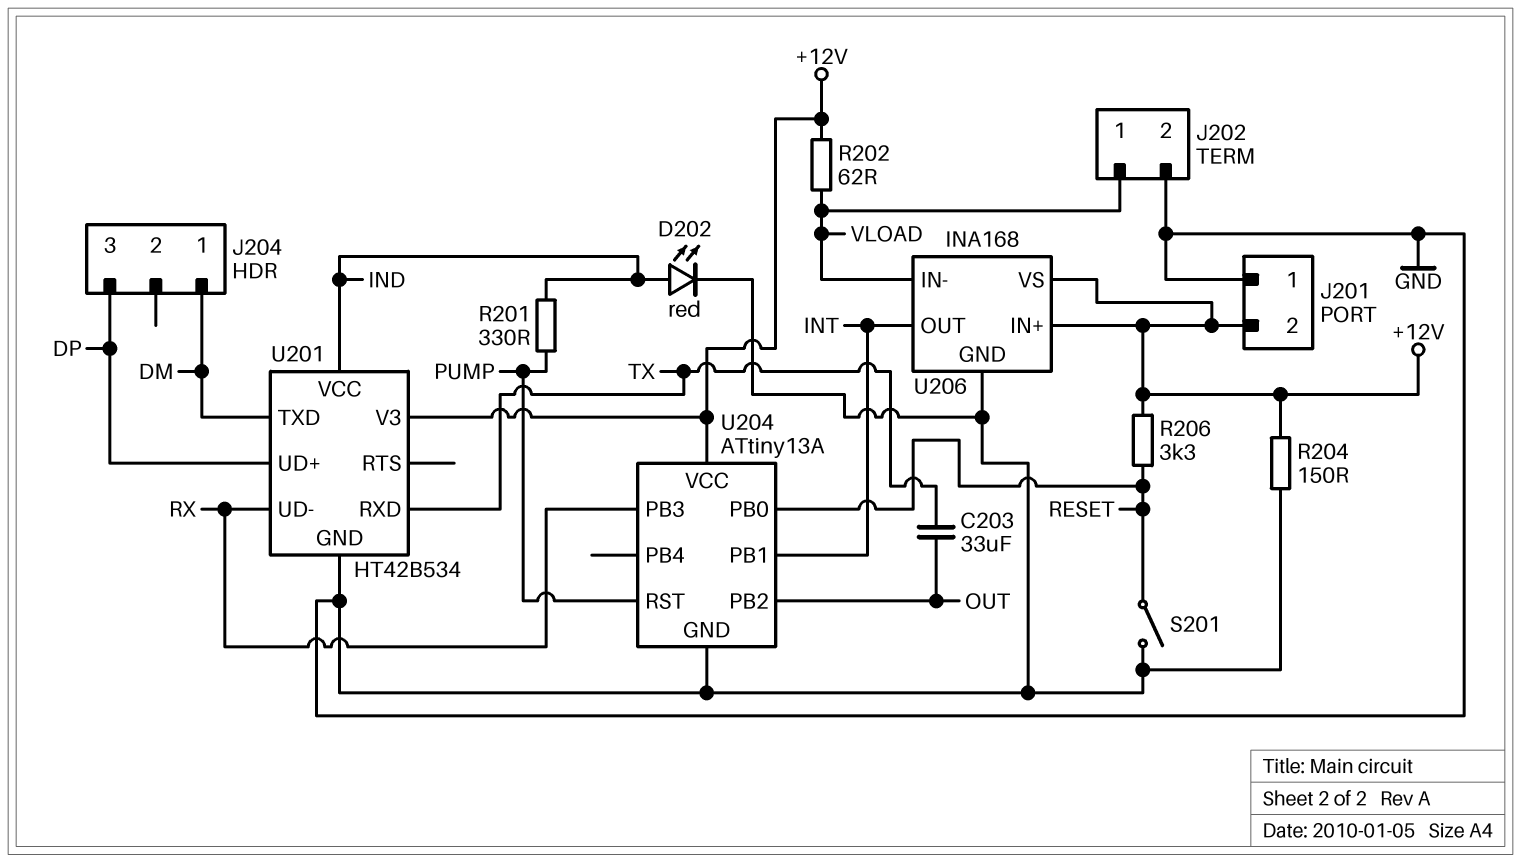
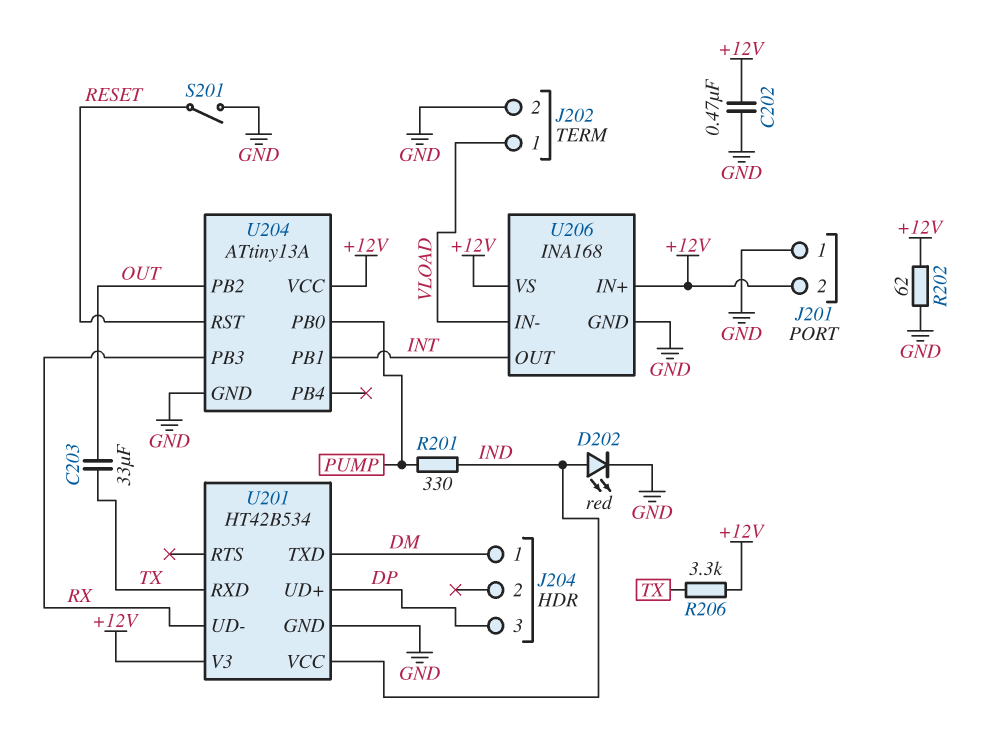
C202: none -> 470nF (+12V, GND)
R202: 62 (+12V, VLOAD) -> 62 (+12V, GND)
R204: 150 (+12V, GND) -> none
R206: 3.3k (+12V, RESET) -> 3.3k (+12V, TX)
U204 pin PB0: RESET -> PUMP
U204 pin RST: PUMP -> RESET

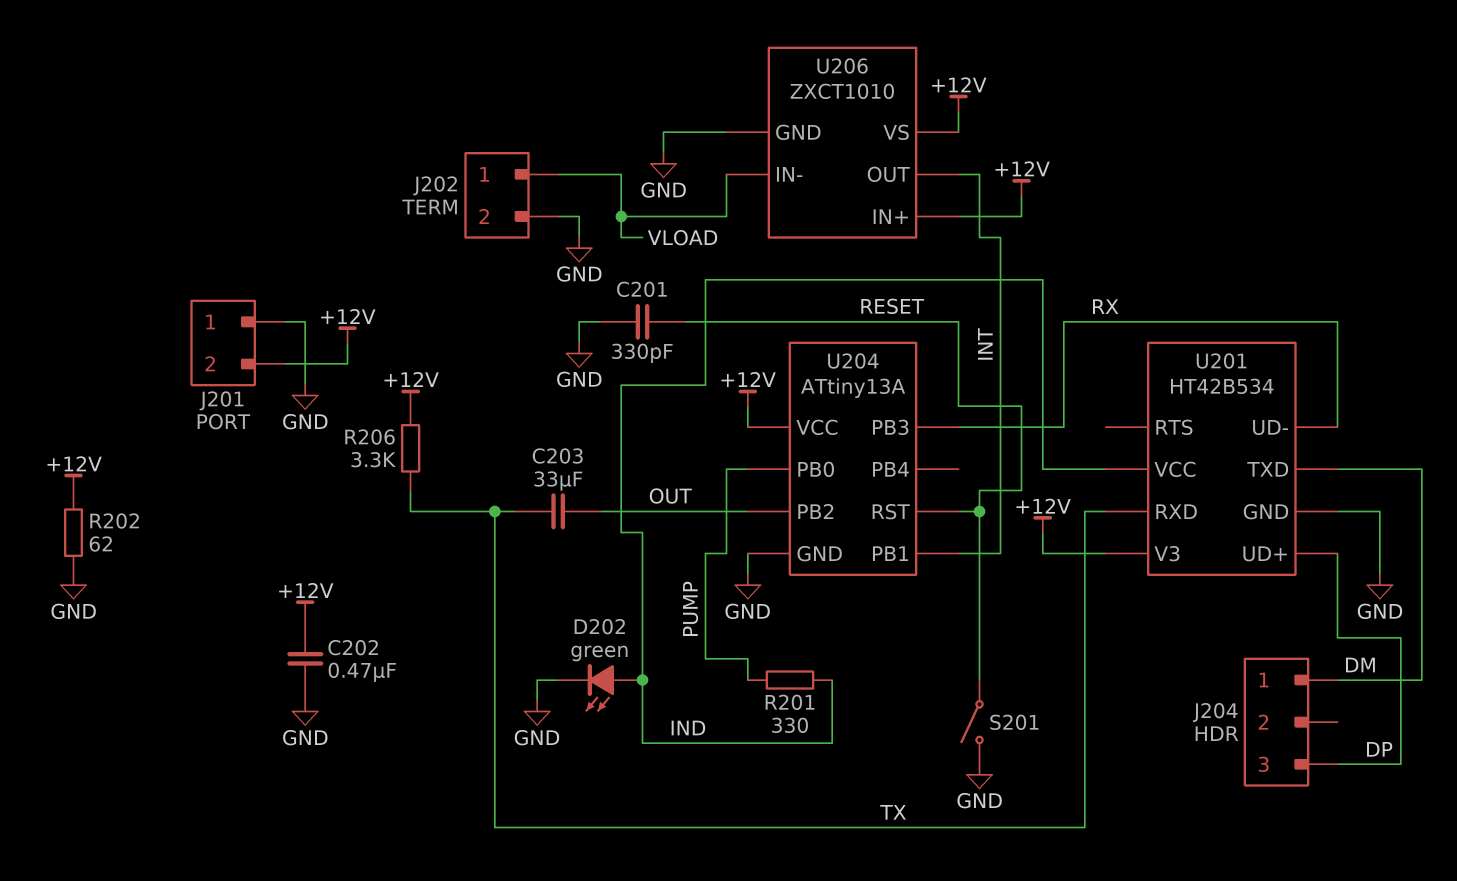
C201: none -> 330pF (GND, RESET)
D202: LED red (A IND, K GND) -> LED green (A IND, K GND)
U206: INA168 -> ZXCT1010

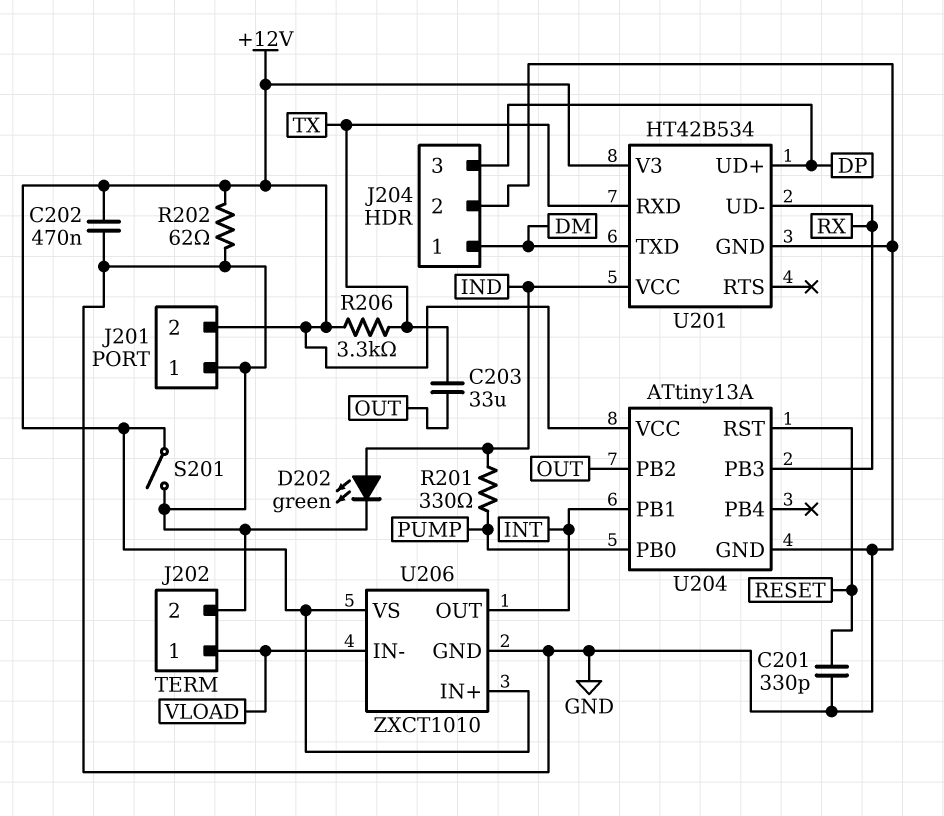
J204 pin 2: none -> GND
S201: switch (GND, RESET) -> switch (+12V, GND)

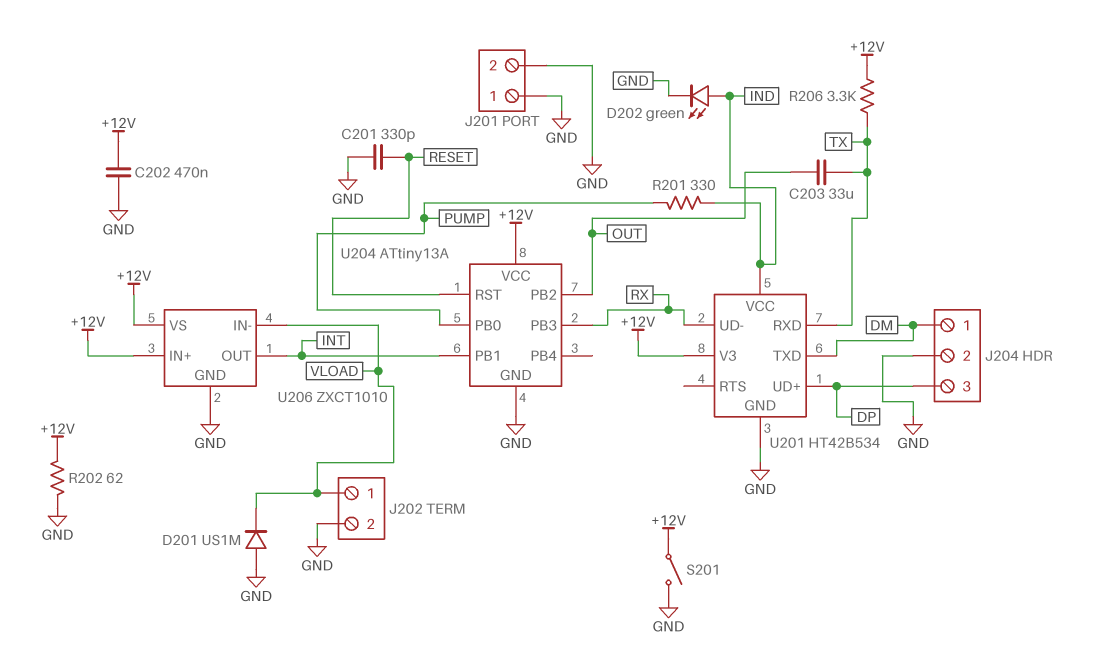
D201: none -> diode US1M (A GND, K VLOAD)
J201 pin 2: +12V -> GND

